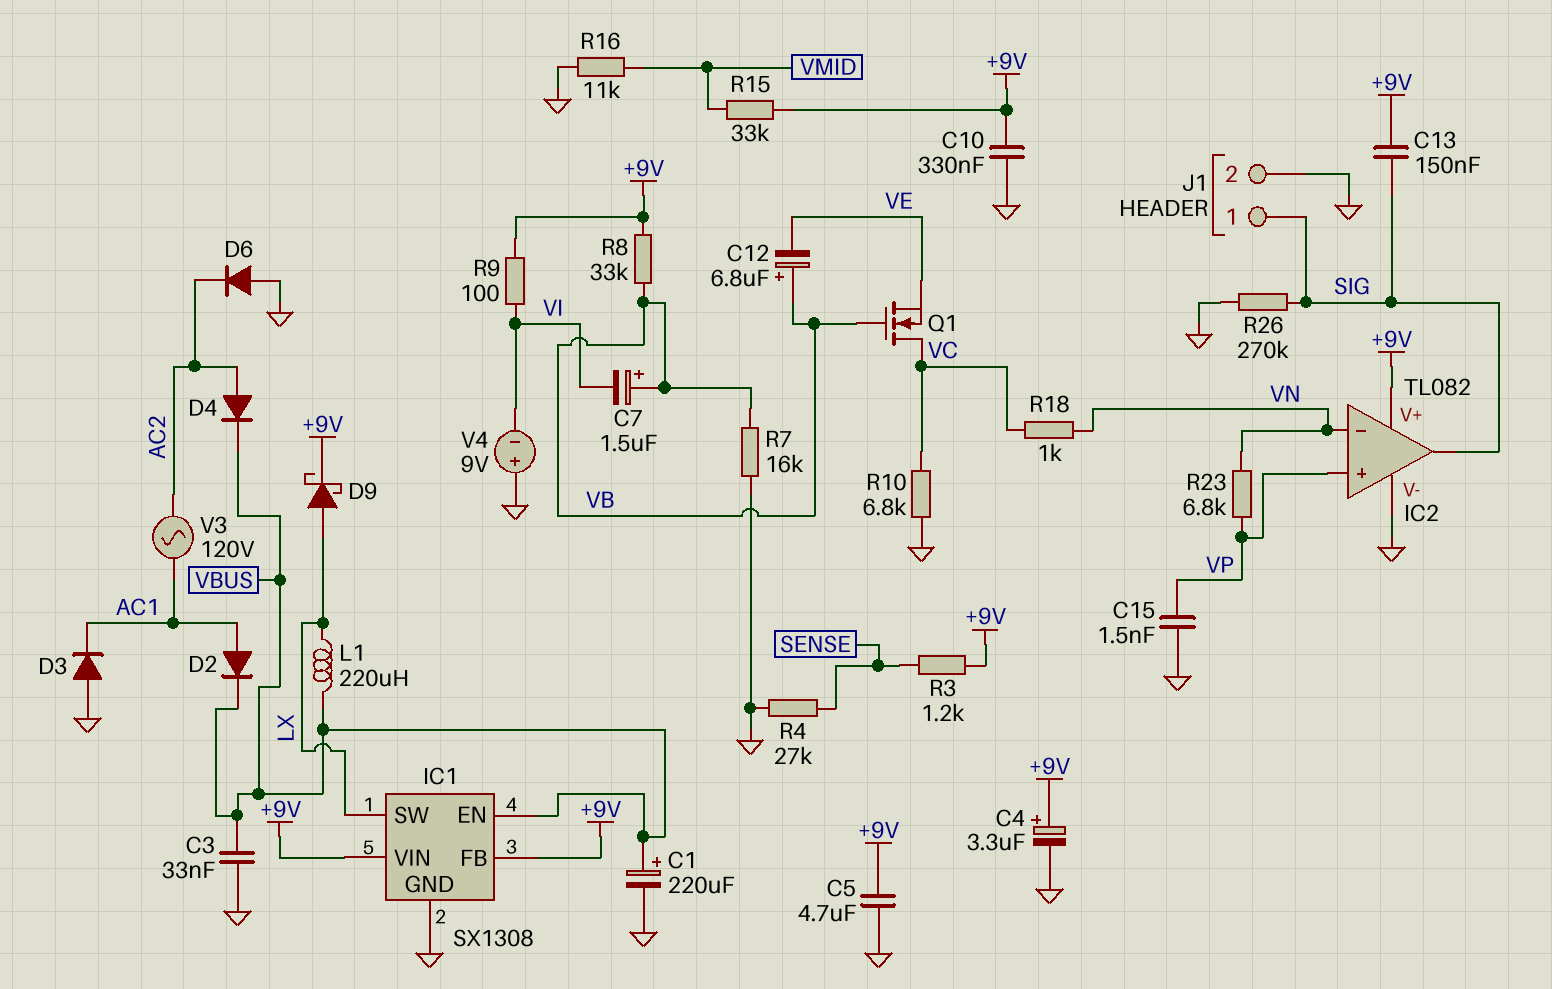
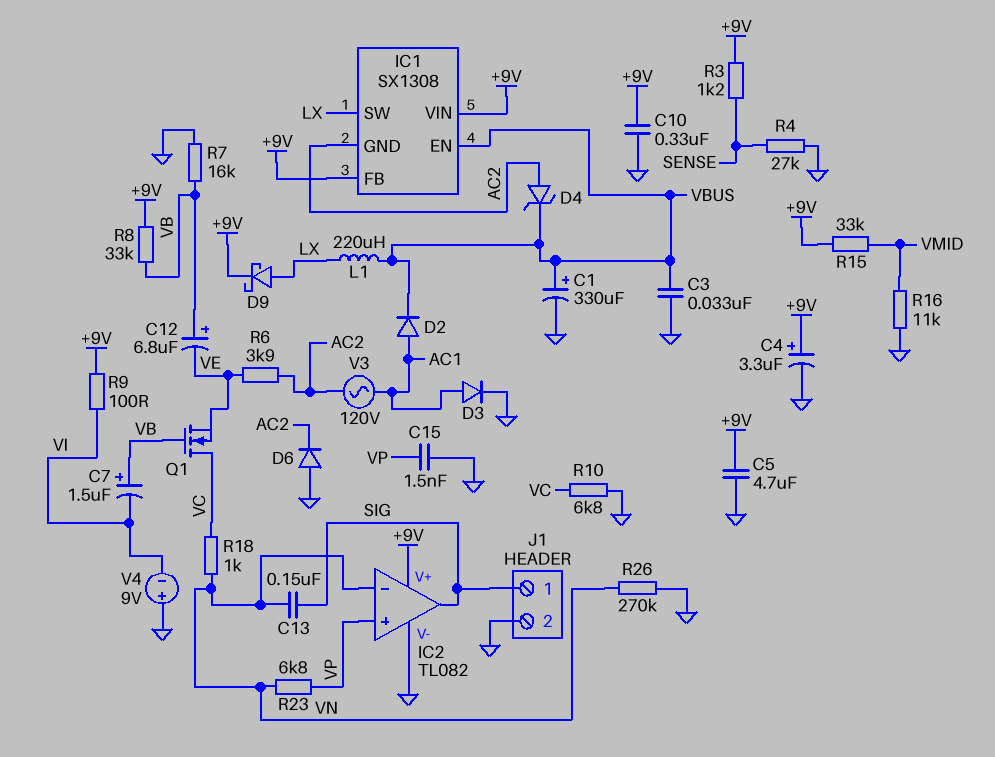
C1: 220uF (plus VBUS, minus GND) -> 330uF (plus VBUS, minus GND)
C13: 150nF (+9V, SIG) -> 150nF (SIG, VN)
D3: diode (A GND, K AC1) -> diode (A AC1, K GND)
D4: diode (A AC2, K VBUS) -> zener (A AC2, K VBUS)
IC1 pin GND: GND -> AC2
R6: none -> 3.9k (AC2, VE)
R26: 270k (GND, SIG) -> 270k (GND, VN)

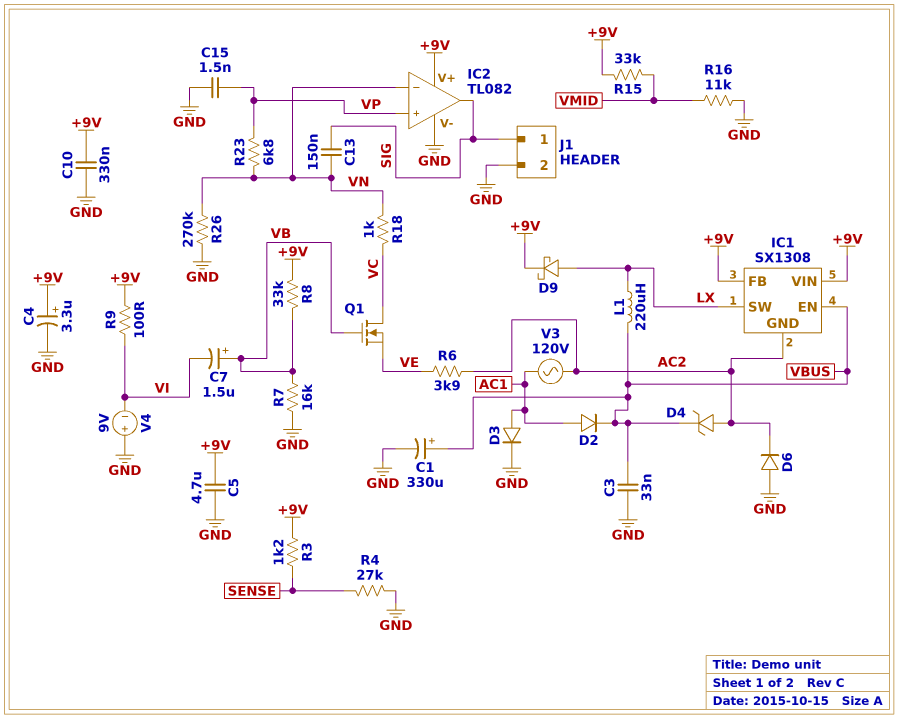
C12: 6.8uF (plus VB, minus VE) -> none
R10: 6.8k (GND, VC) -> none

